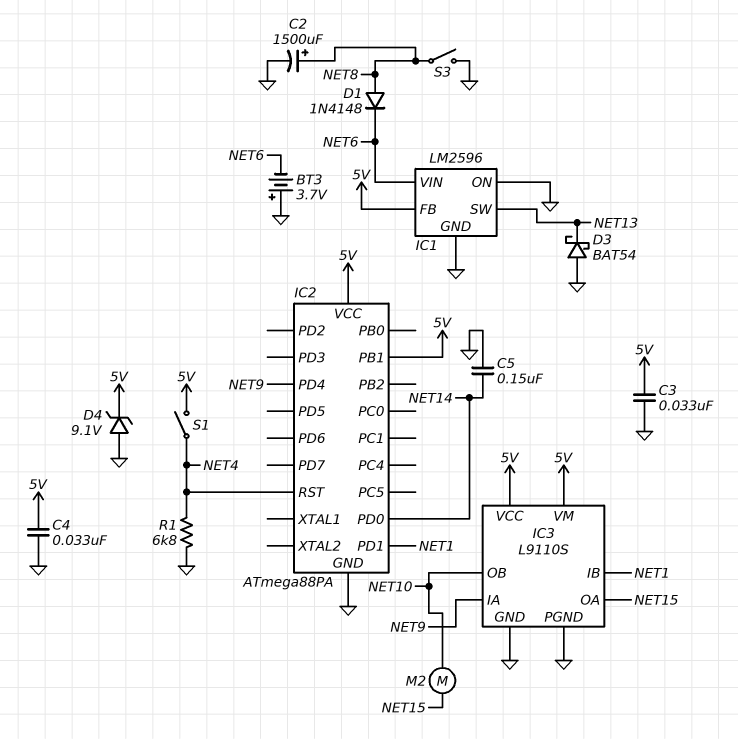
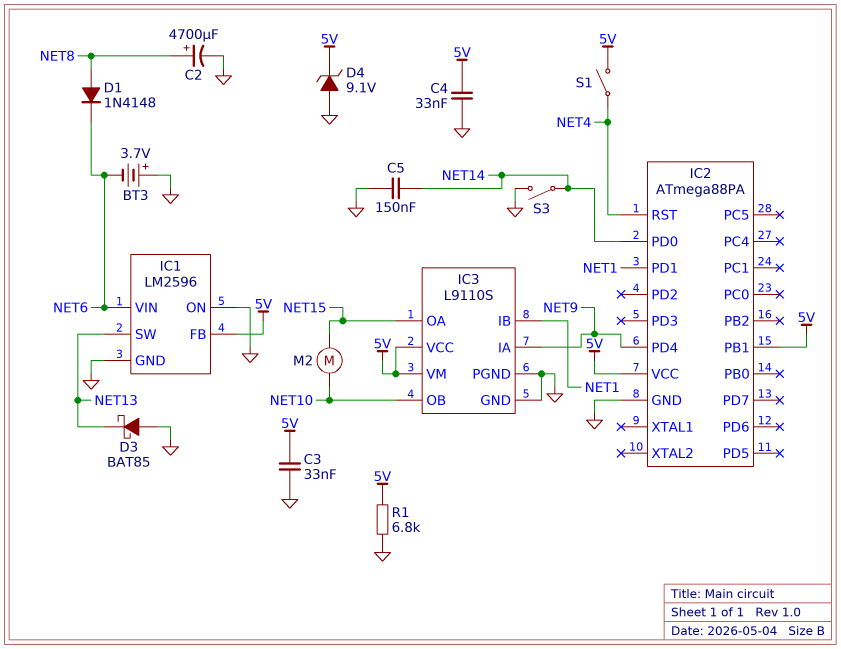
C2: 1500uF (plus NET8, minus GND) -> 4700uF (plus NET8, minus GND)
D3: schottky BAT54 (A GND, K NET13) -> schottky BAT85 (A GND, K NET13)
R1: 6.8k (GND, NET4) -> 6.8k (5V, GND)
S3: switch (GND, NET8) -> switch (GND, NET14)

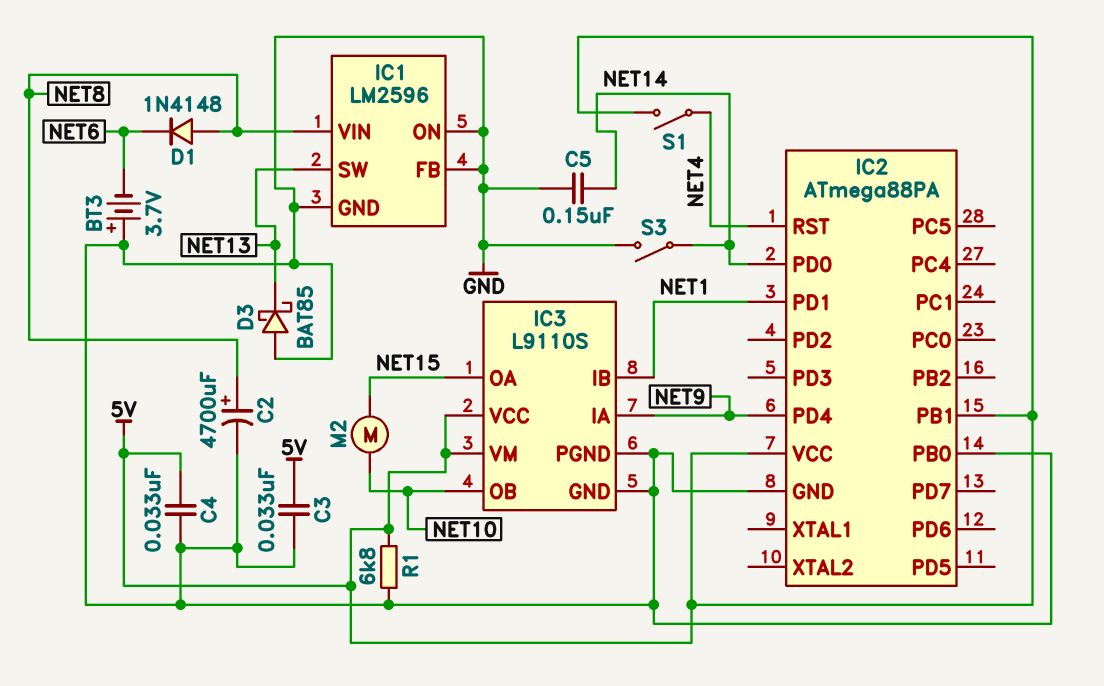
D4: zener 9.1V (A GND, K 5V) -> none
IC1 pin FB: 5V -> GND
IC1 pin VIN: NET6 -> NET8
IC2 pin PB0: none -> GND

